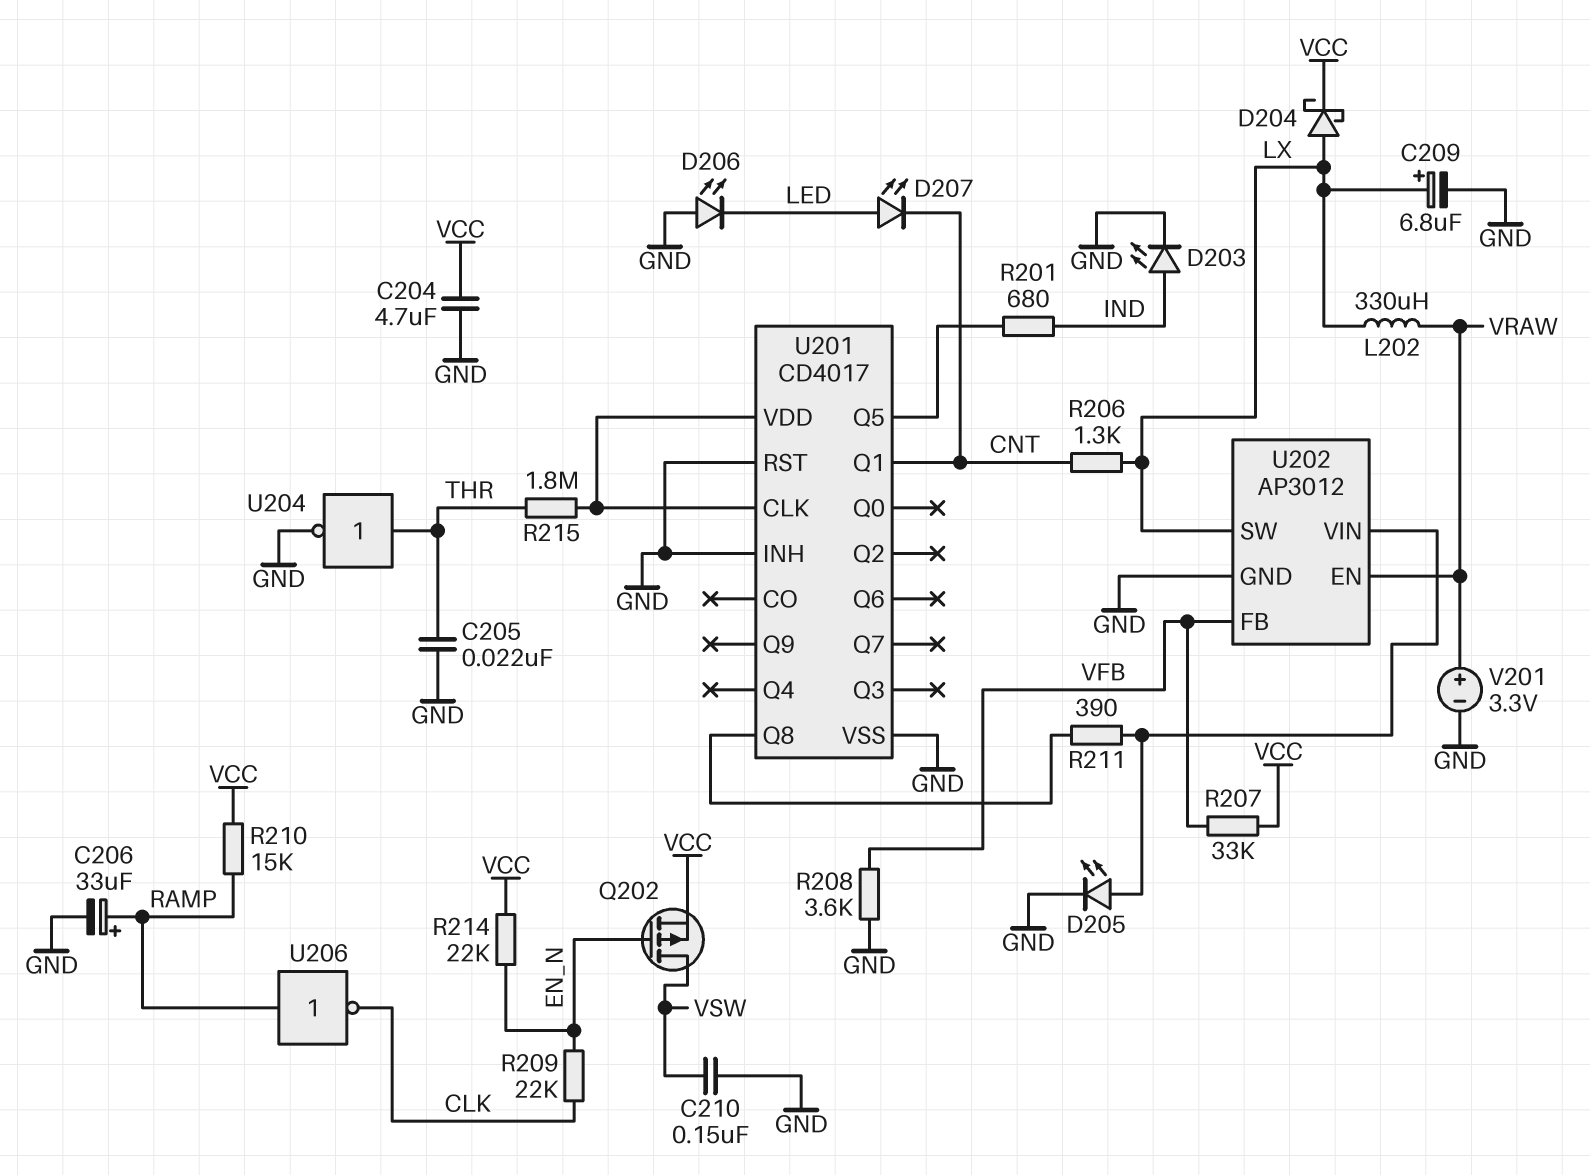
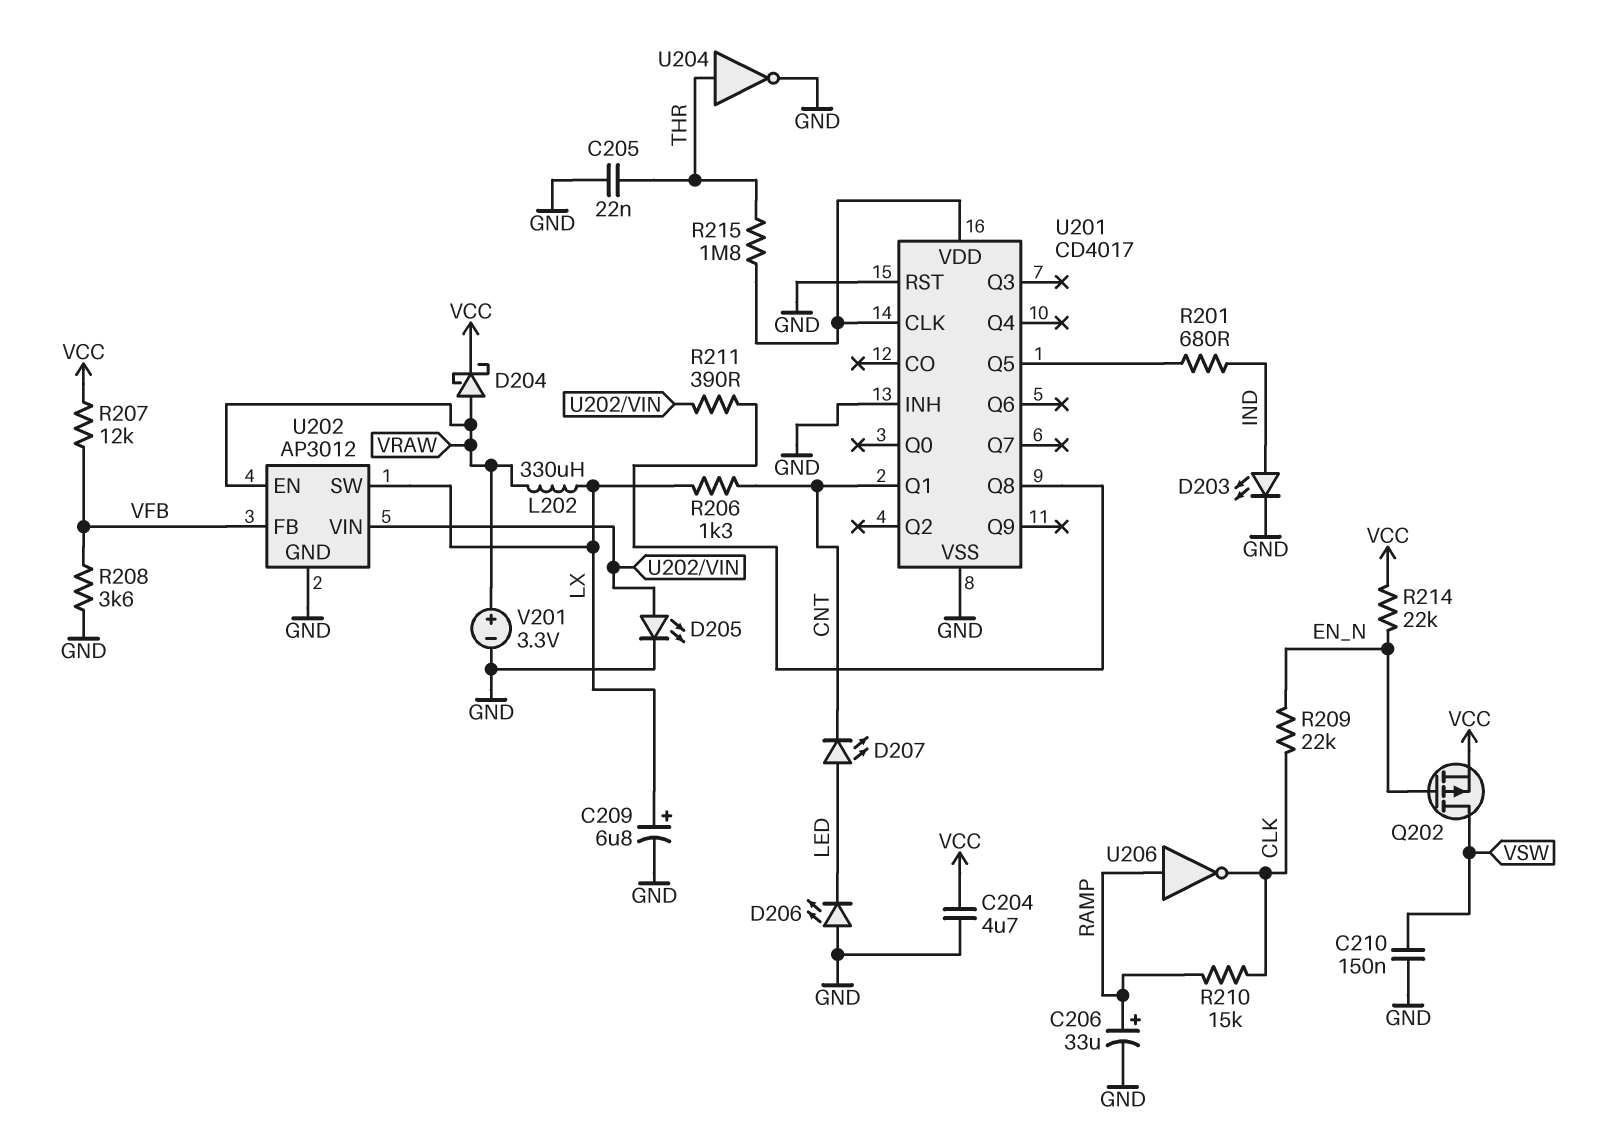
D204: schottky (A LX, K VCC) -> schottky (A VRAW, K VCC)
R207: 33k (VCC, VFB) -> 12k (VCC, VFB)
R210: 15k (RAMP, VCC) -> 15k (CLK, RAMP)

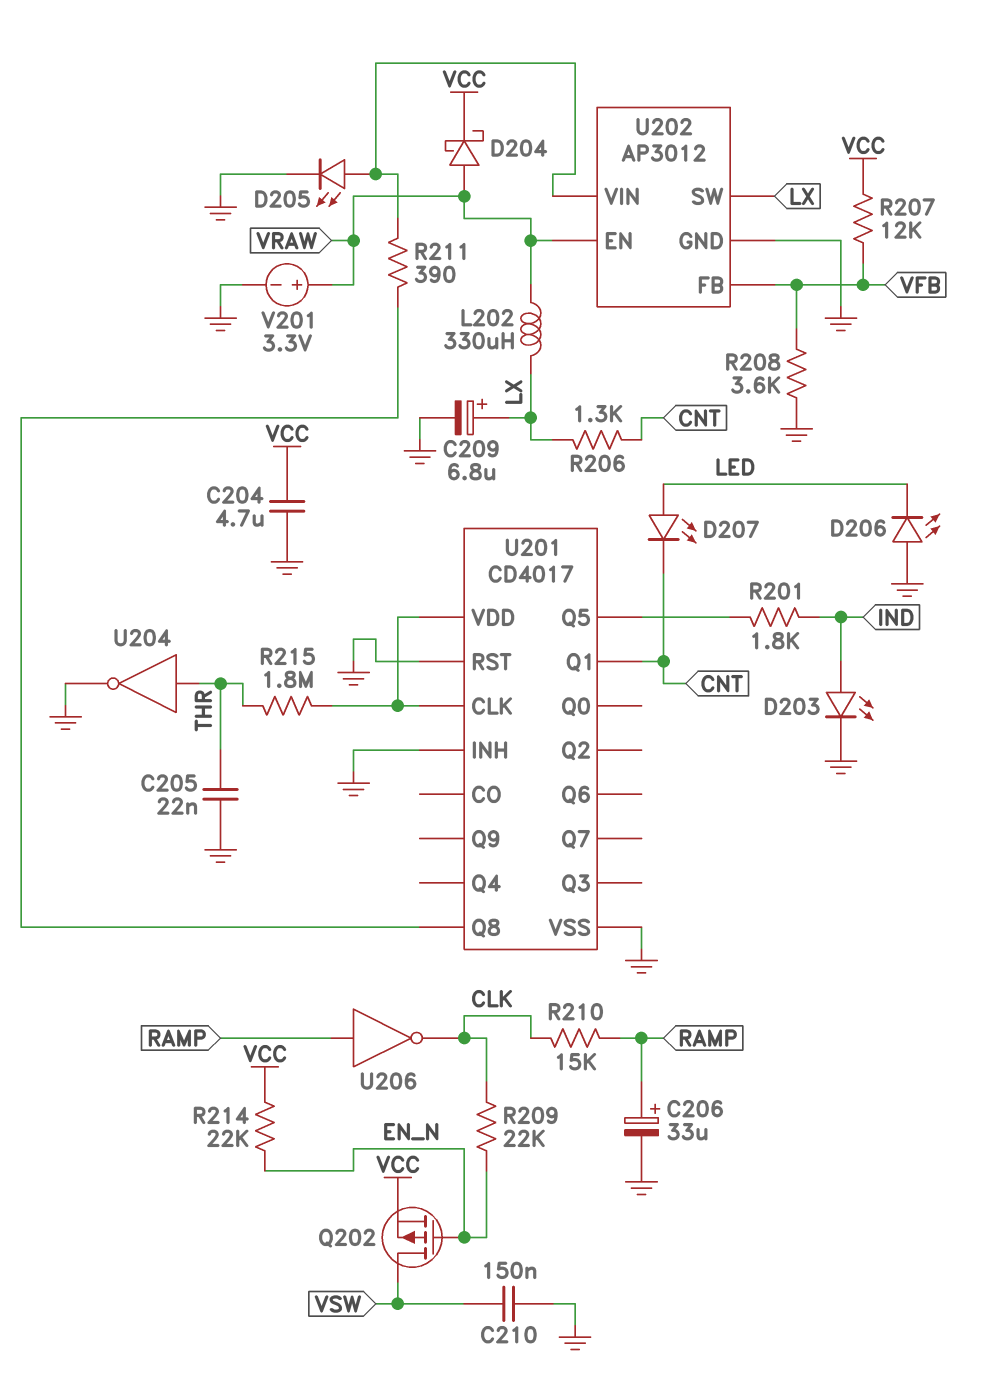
R201: 680 (IND, U201/Q5) -> 1.8k (IND, U201/Q5)

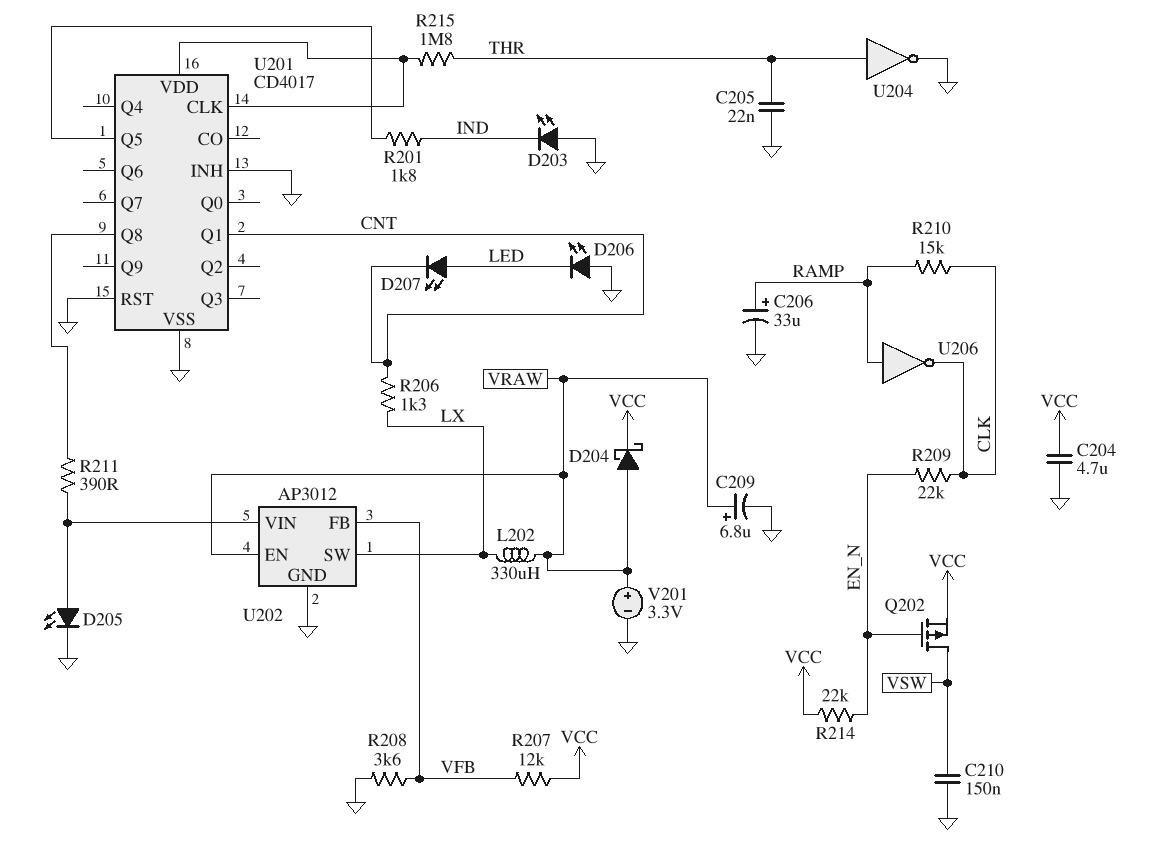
C209: 6.8uF (plus LX, minus GND) -> 6.8uF (plus VRAW, minus GND)
D203: LED (A IND, K GND) -> LED (A GND, K IND)

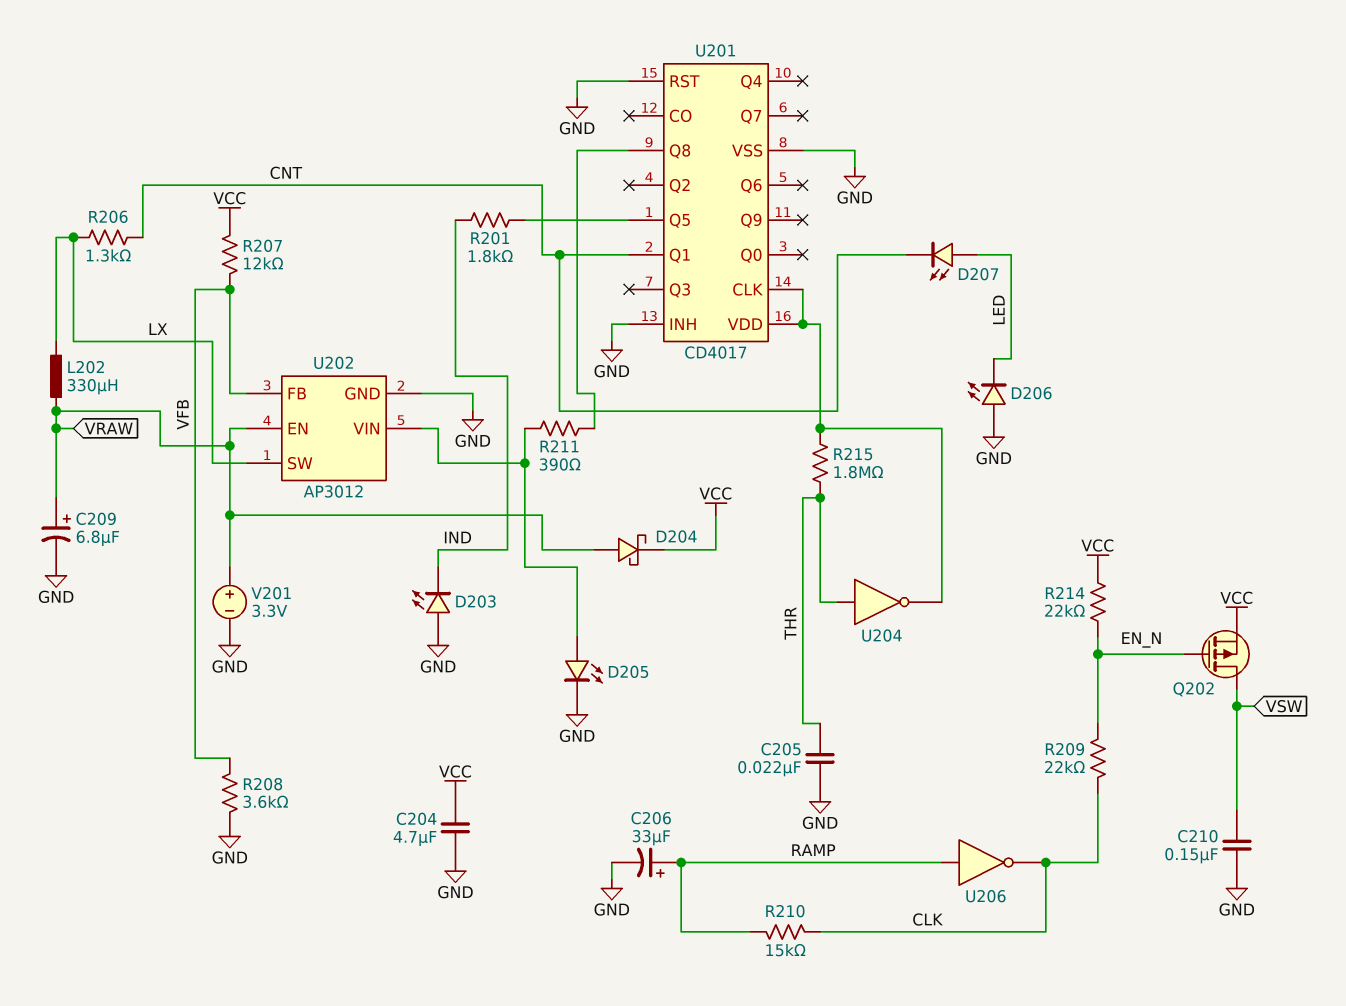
U204: NOT (in THR, out GND) -> NOT (in THR, out U201/CLK)

